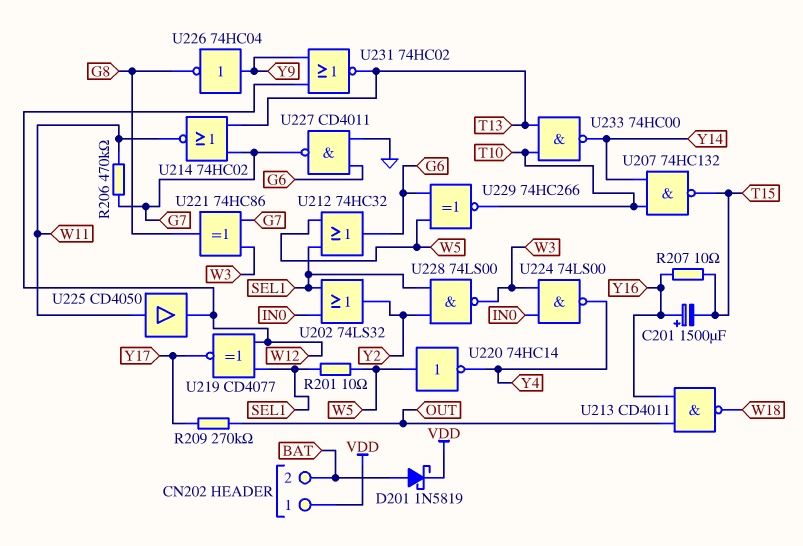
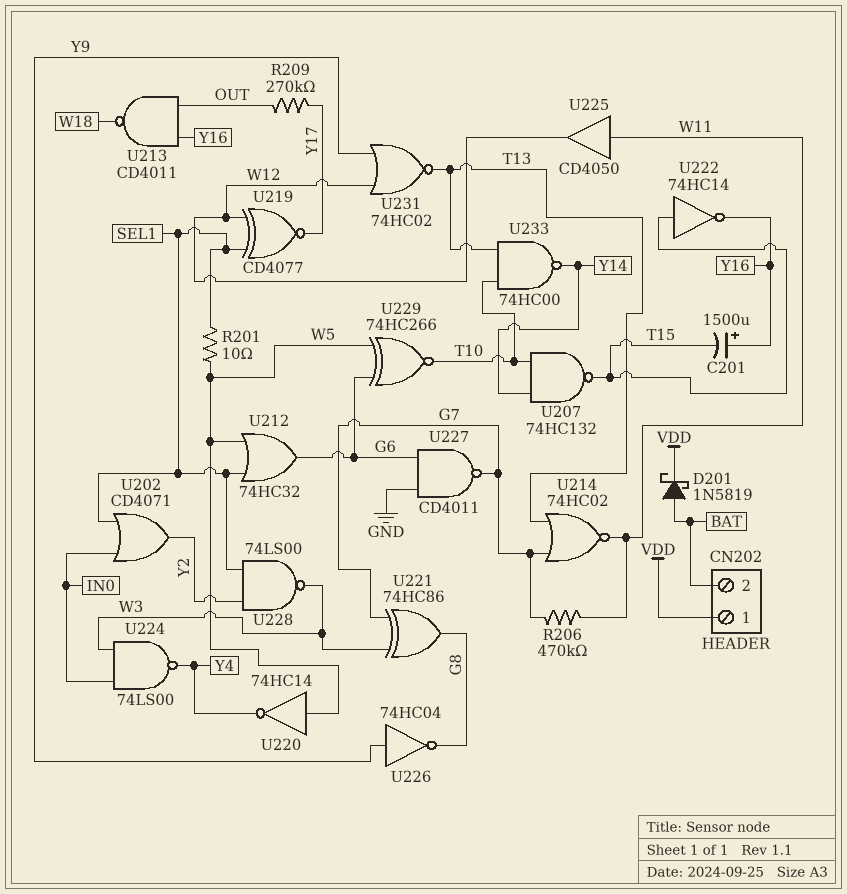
R207: 10 (T15, Y16) -> none
U202: OR 74LS32 (in IN0, in SEL1, out Y2) -> OR CD4071 (in IN0, in SEL1, out Y2)
U222: none -> NOT 74HC14 (in T15, out Y16)

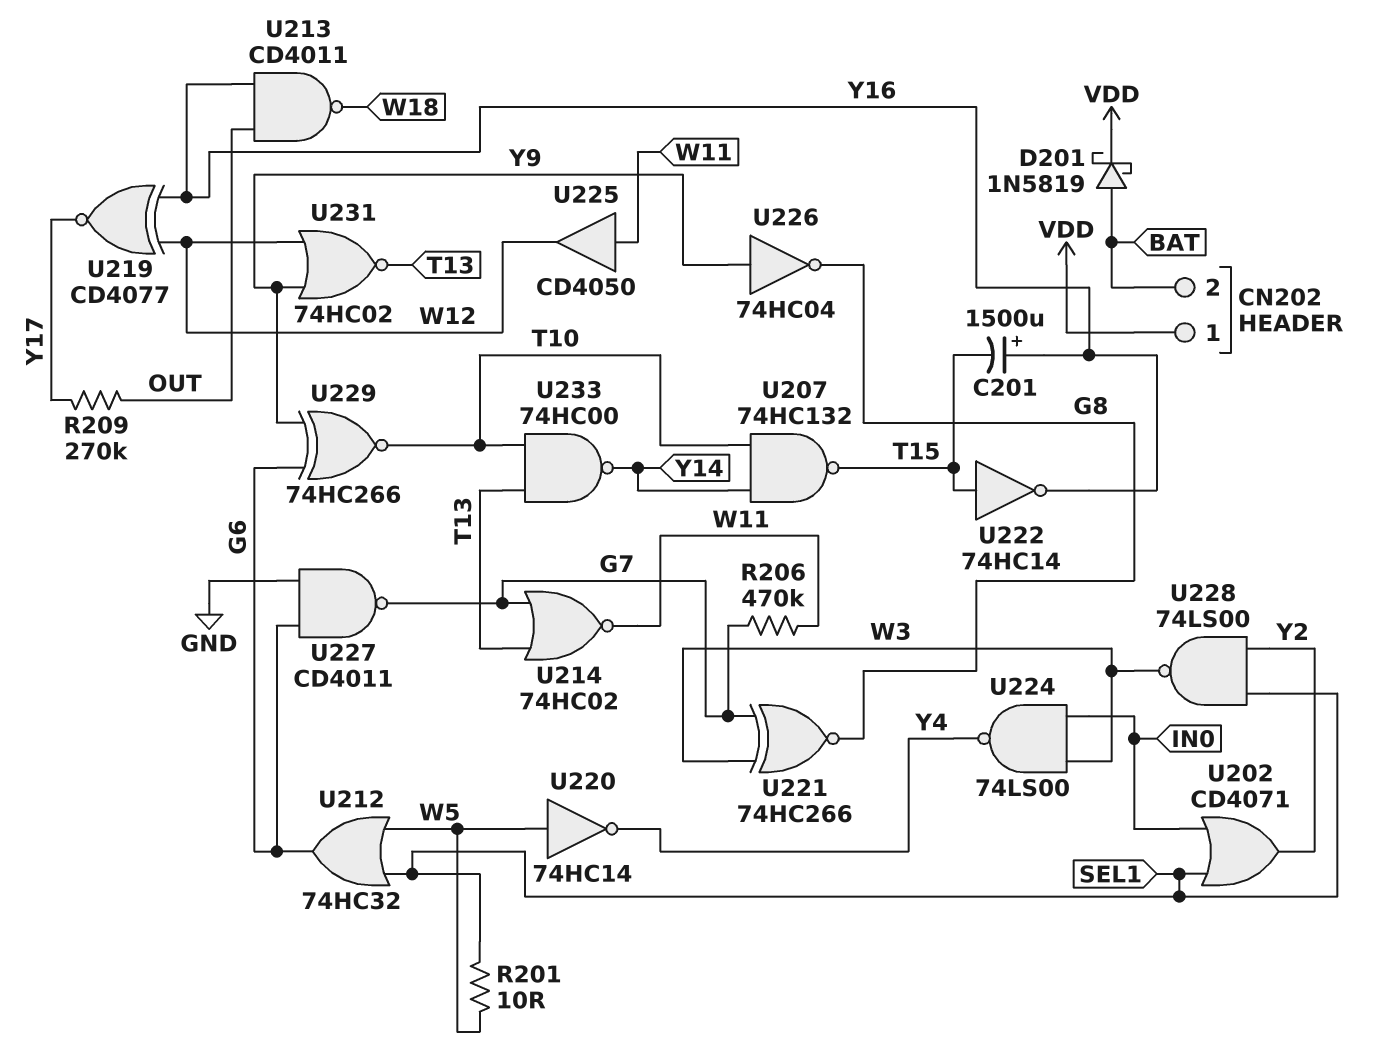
U219: XNOR CD4077 (in SEL1, in W12, out Y17) -> XNOR CD4077 (in W12, in Y16, out Y17)
U221: XOR 74HC86 (in G7, in W3, out G8) -> XNOR 74HC266 (in G7, in W3, out G8)
U229: XNOR 74HC266 (in G6, in W5, out T10) -> XNOR 74HC266 (in G6, in Y9, out T10)

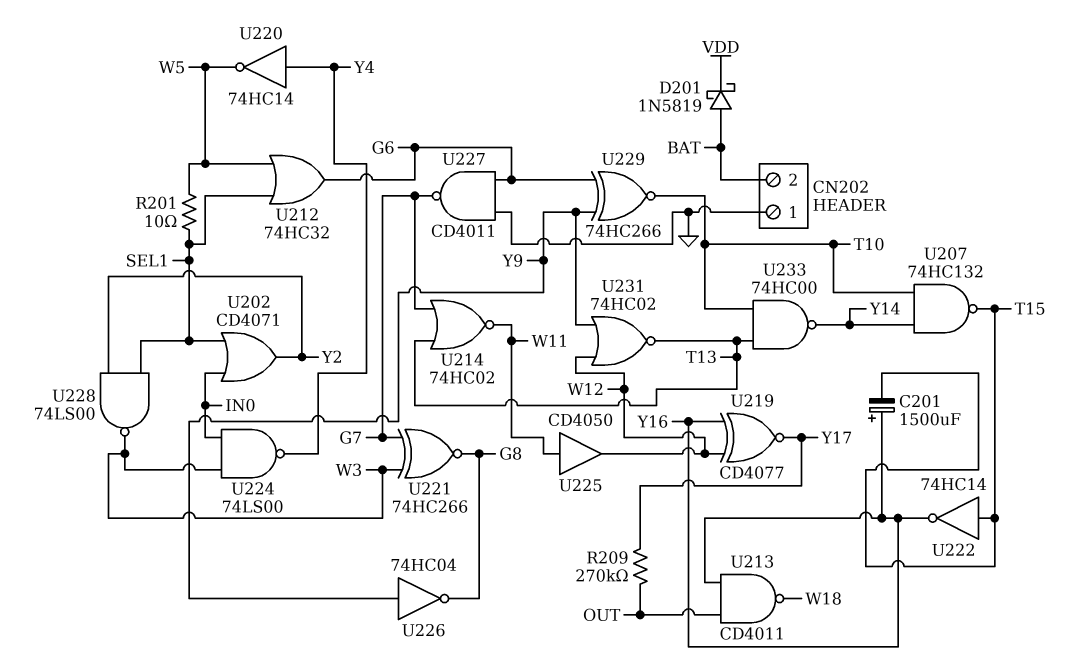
CN202 pin 1: VDD -> GND
R206: 470k (G7, W11) -> none
U220: NOT 74HC14 (in W5, out Y4) -> NOT 74HC14 (in Y4, out W5)

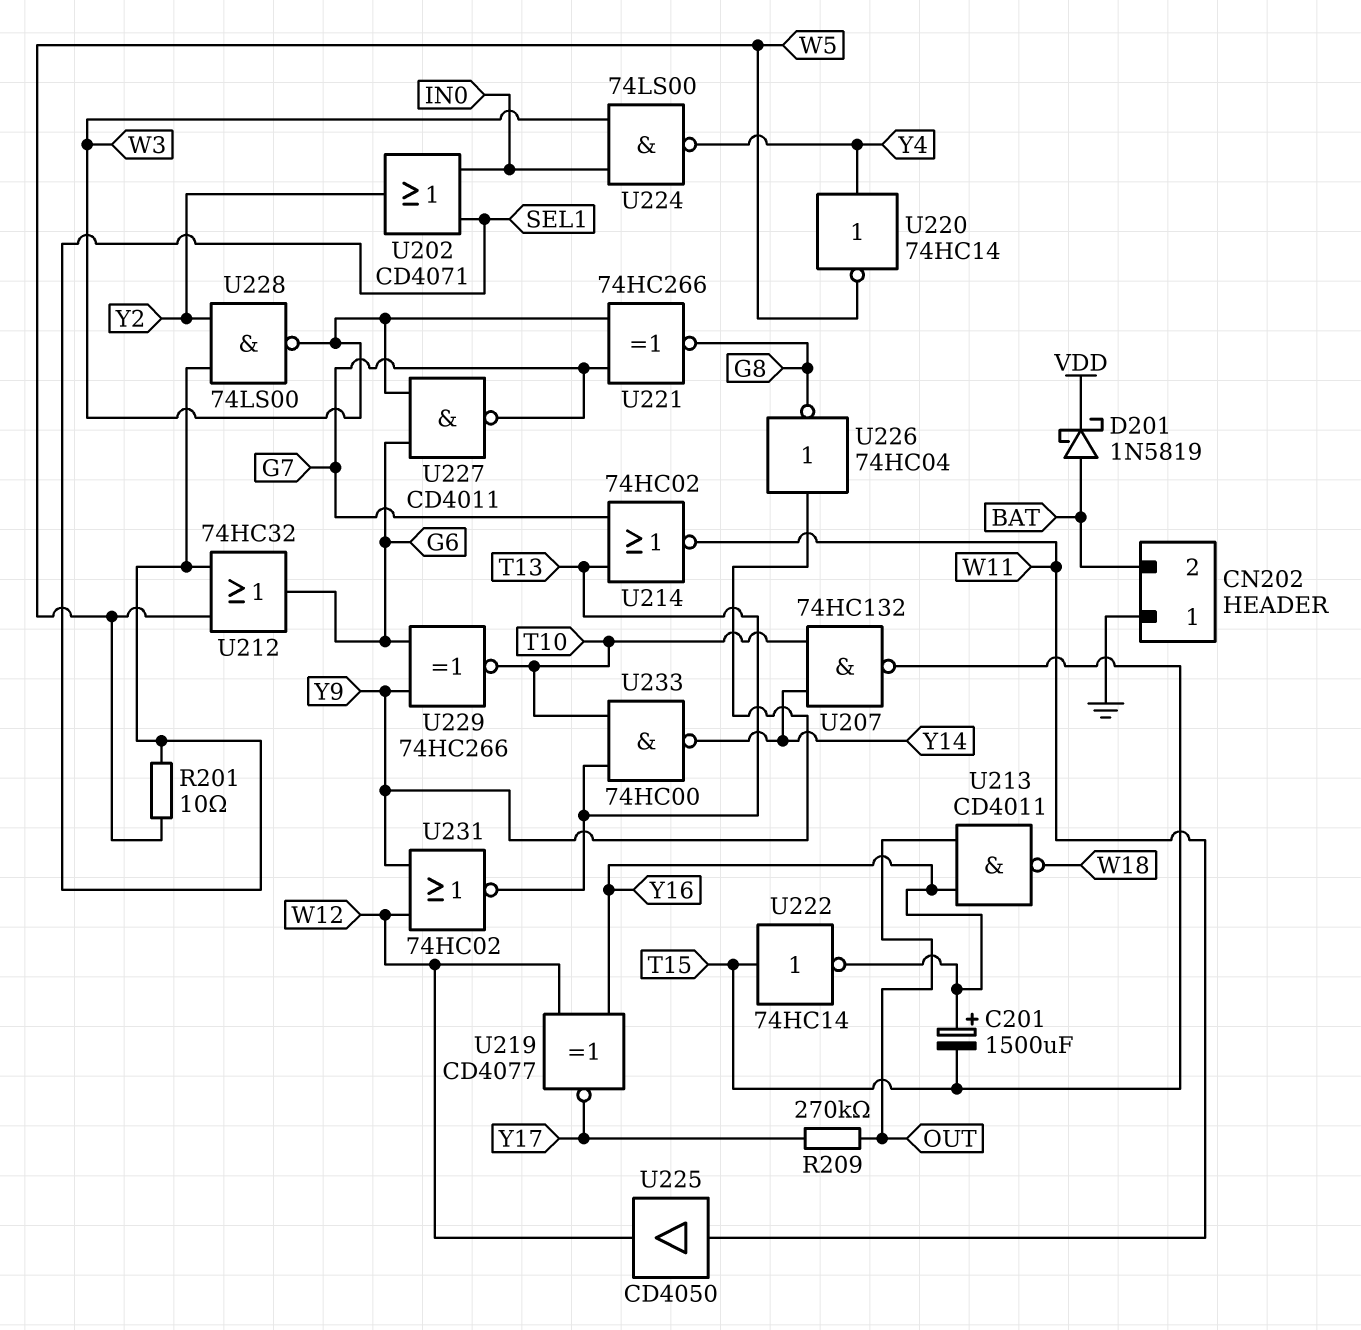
U227: NAND CD4011 (in G6, in GND, out G7) -> NAND CD4011 (in G6, in W3, out G7)

